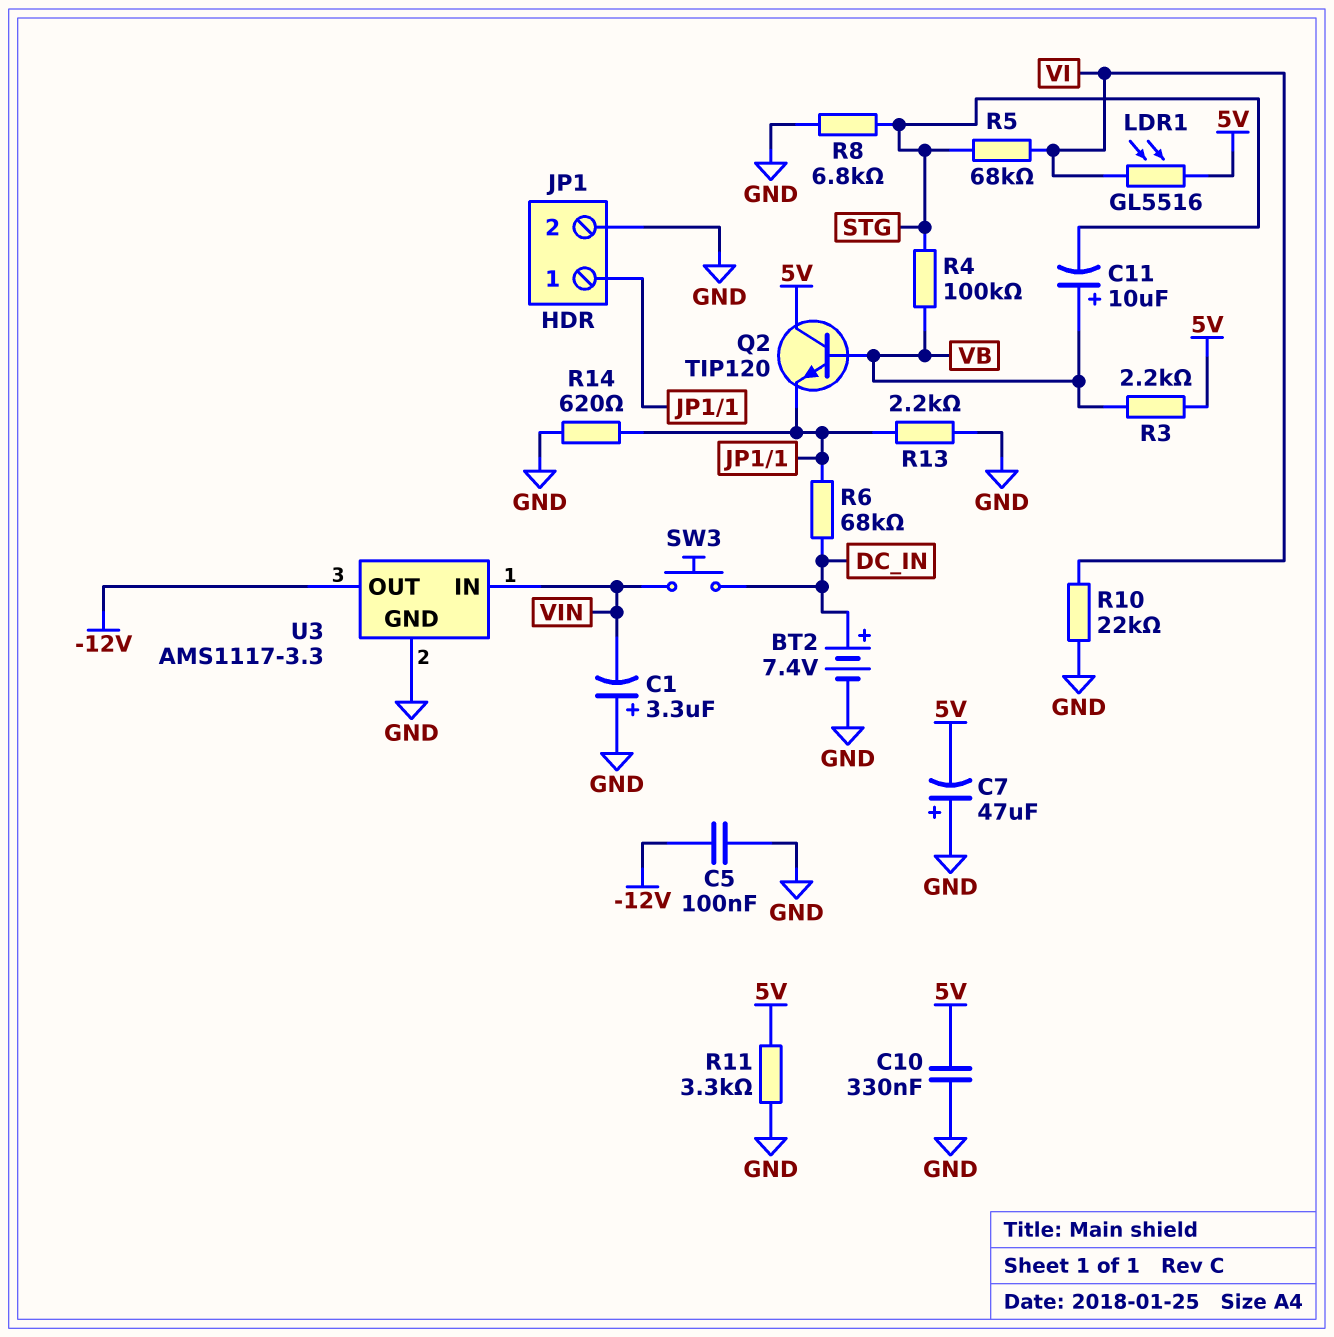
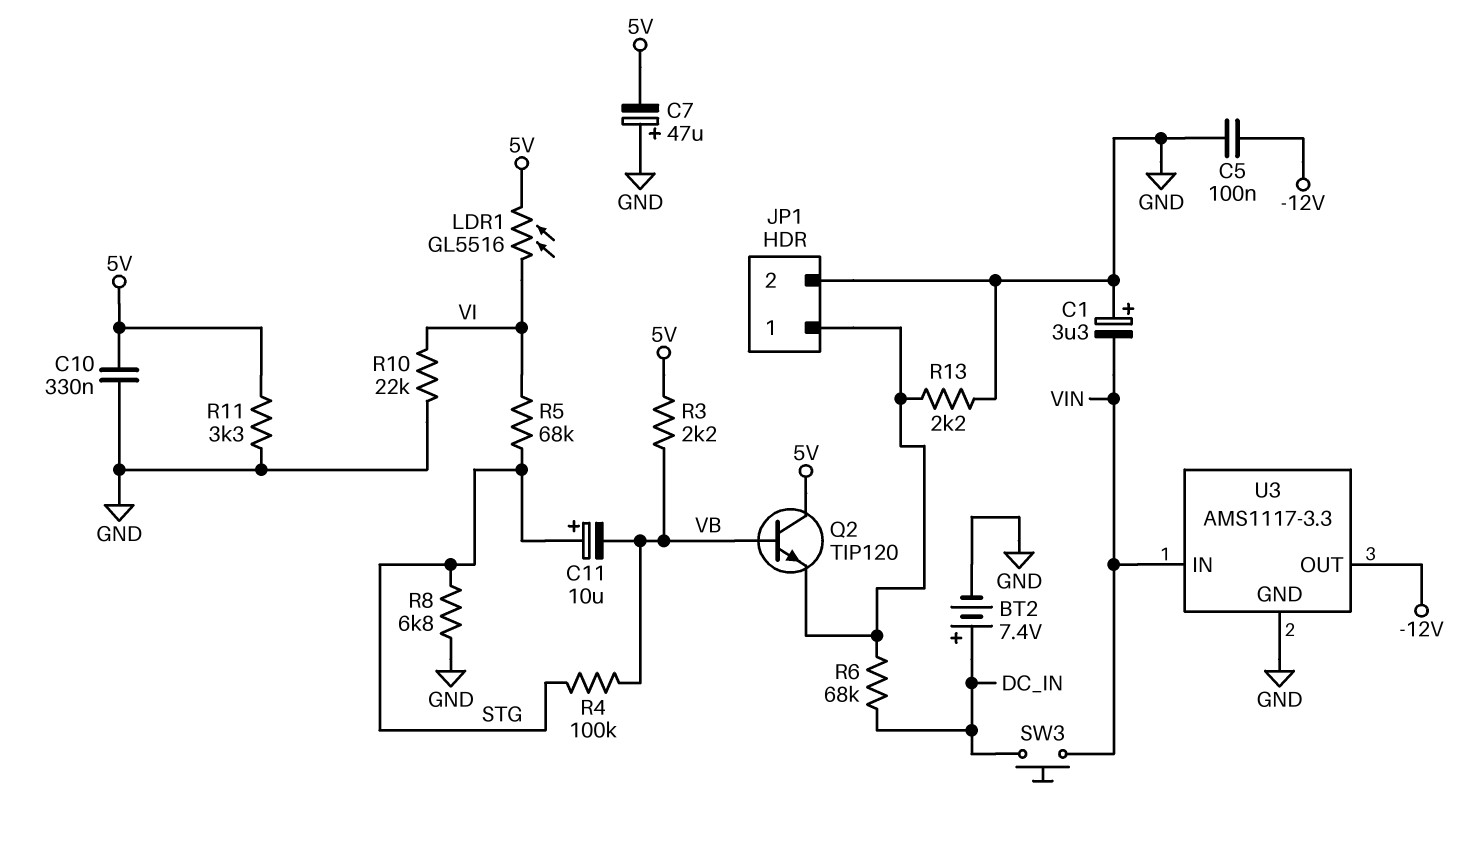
C11: 10uF (plus VB, minus STG) -> 10uF (plus STG, minus VB)
R14: 620 (GND, JP1/1) -> none

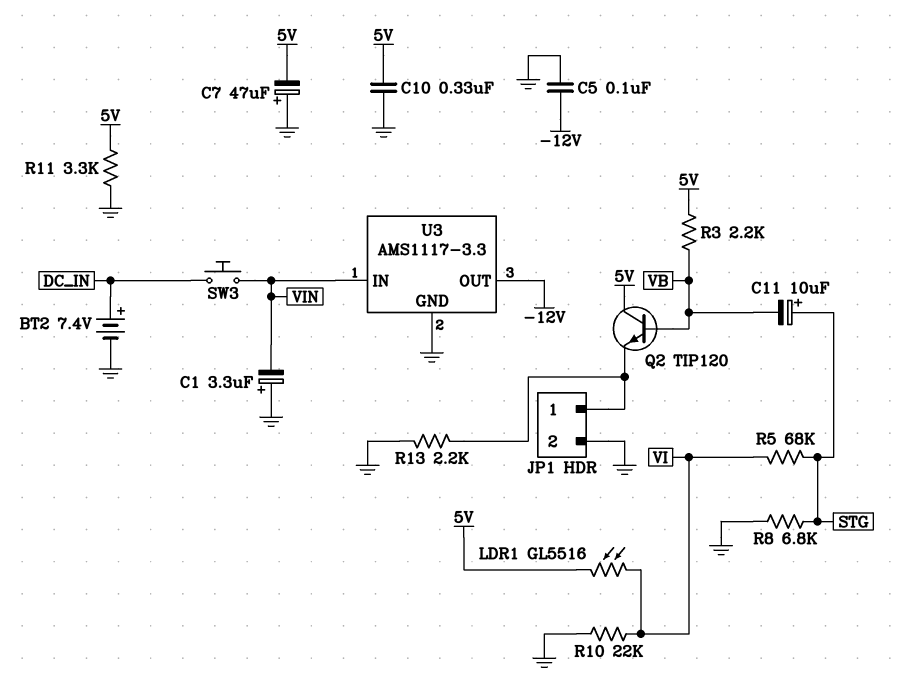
R4: 100k (STG, VB) -> none
R6: 68k (DC_IN, JP1/1) -> none

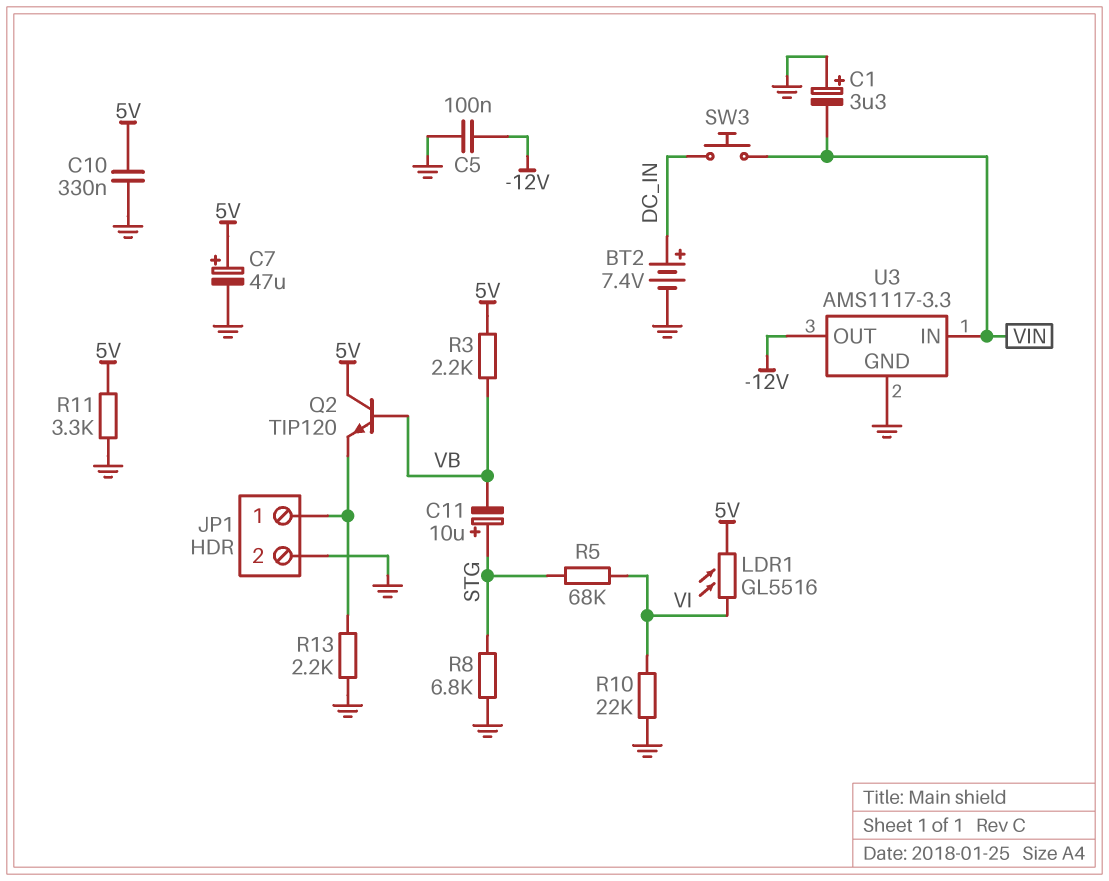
C7: 47uF (plus GND, minus 5V) -> 47uF (plus 5V, minus GND)

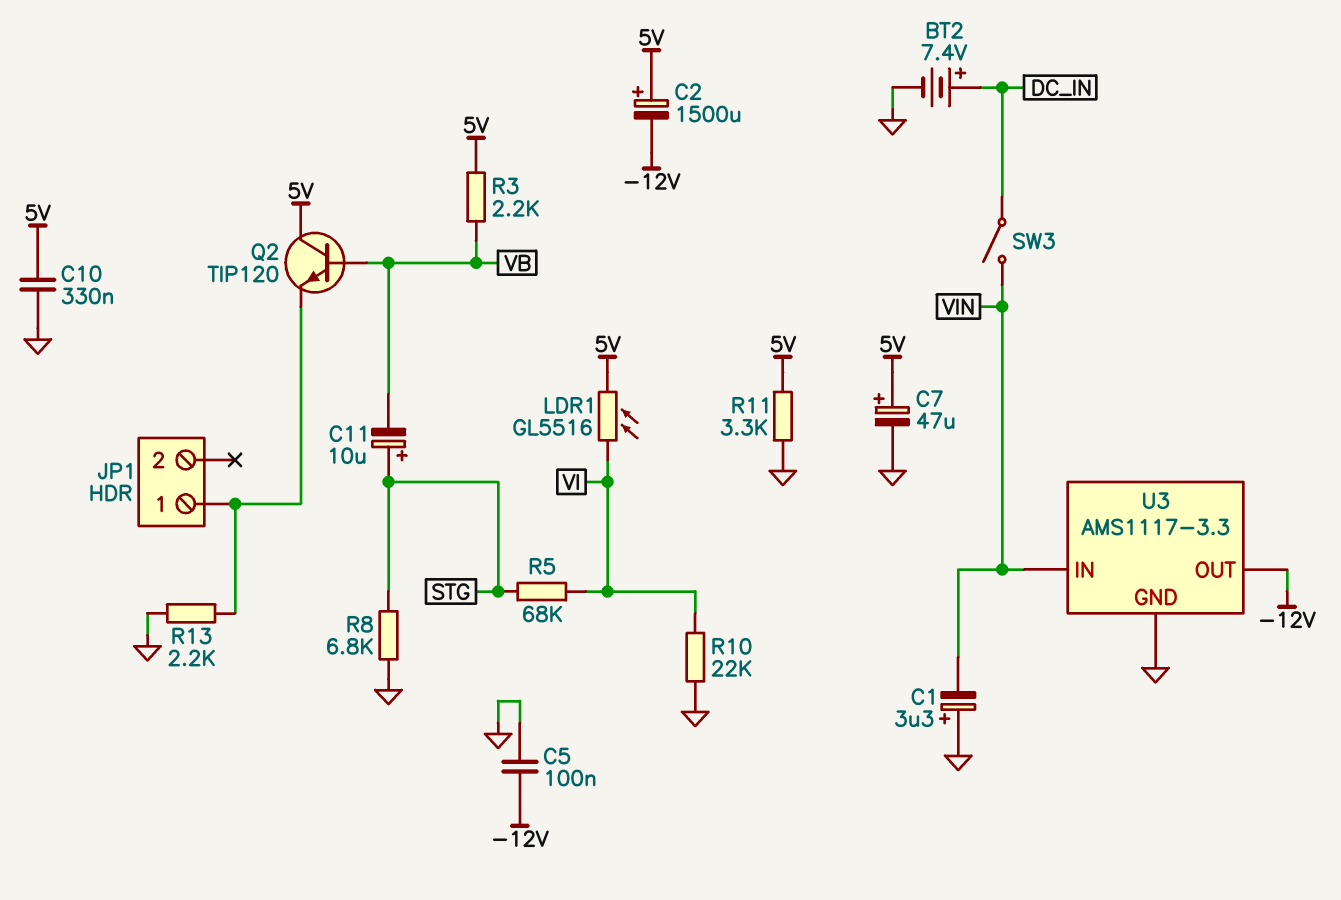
C2: none -> 1500uF (plus 5V, minus -12V)
JP1 pin 2: GND -> none
SW3: button (DC_IN, VIN) -> switch (DC_IN, VIN)

